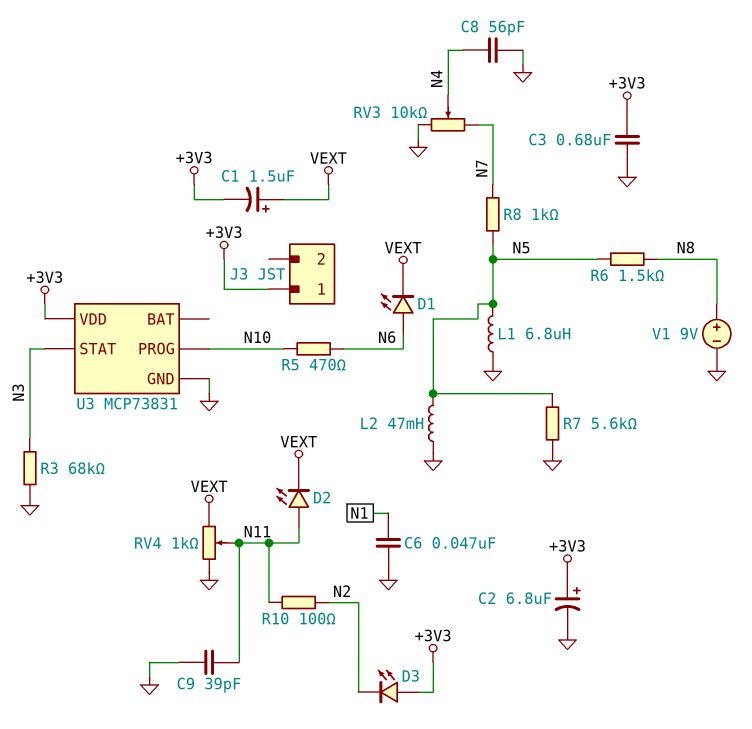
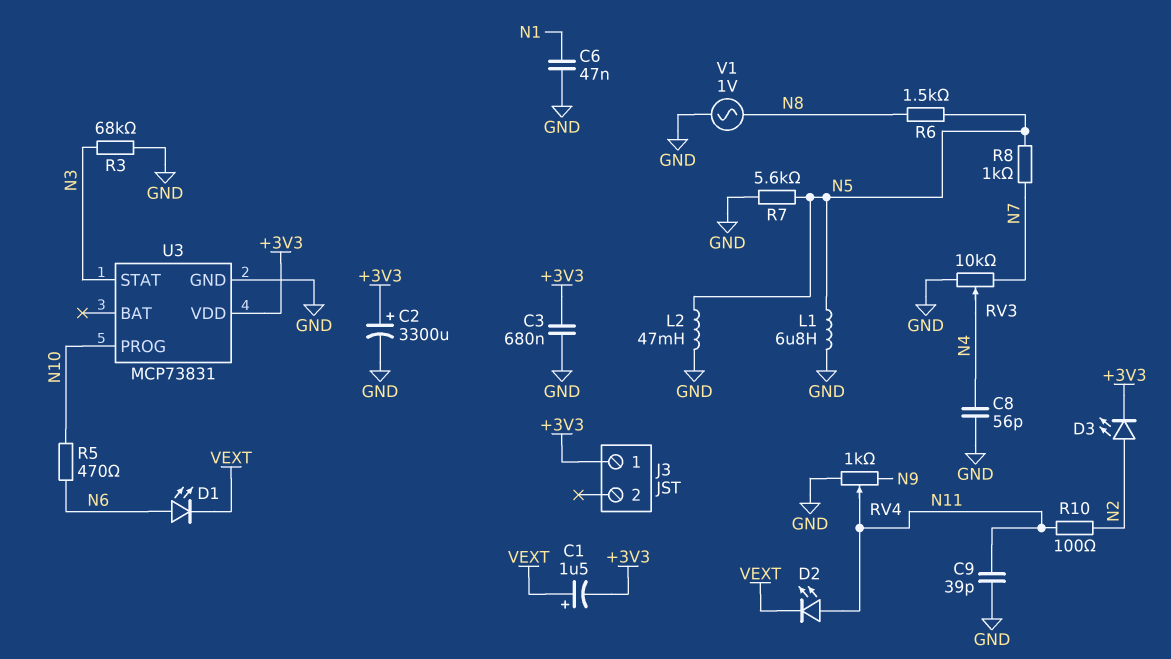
C2: 6.8uF (plus +3V3, minus GND) -> 3300uF (plus +3V3, minus GND)
D3: LED (A +3V3, K N2) -> LED (A N2, K +3V3)
RV4: 1k (GND, VEXT, wiper N11) -> 1k (GND, N9, wiper N11)
V1: 9V (plus N8, minus GND) -> AC 1V (GND, N8)

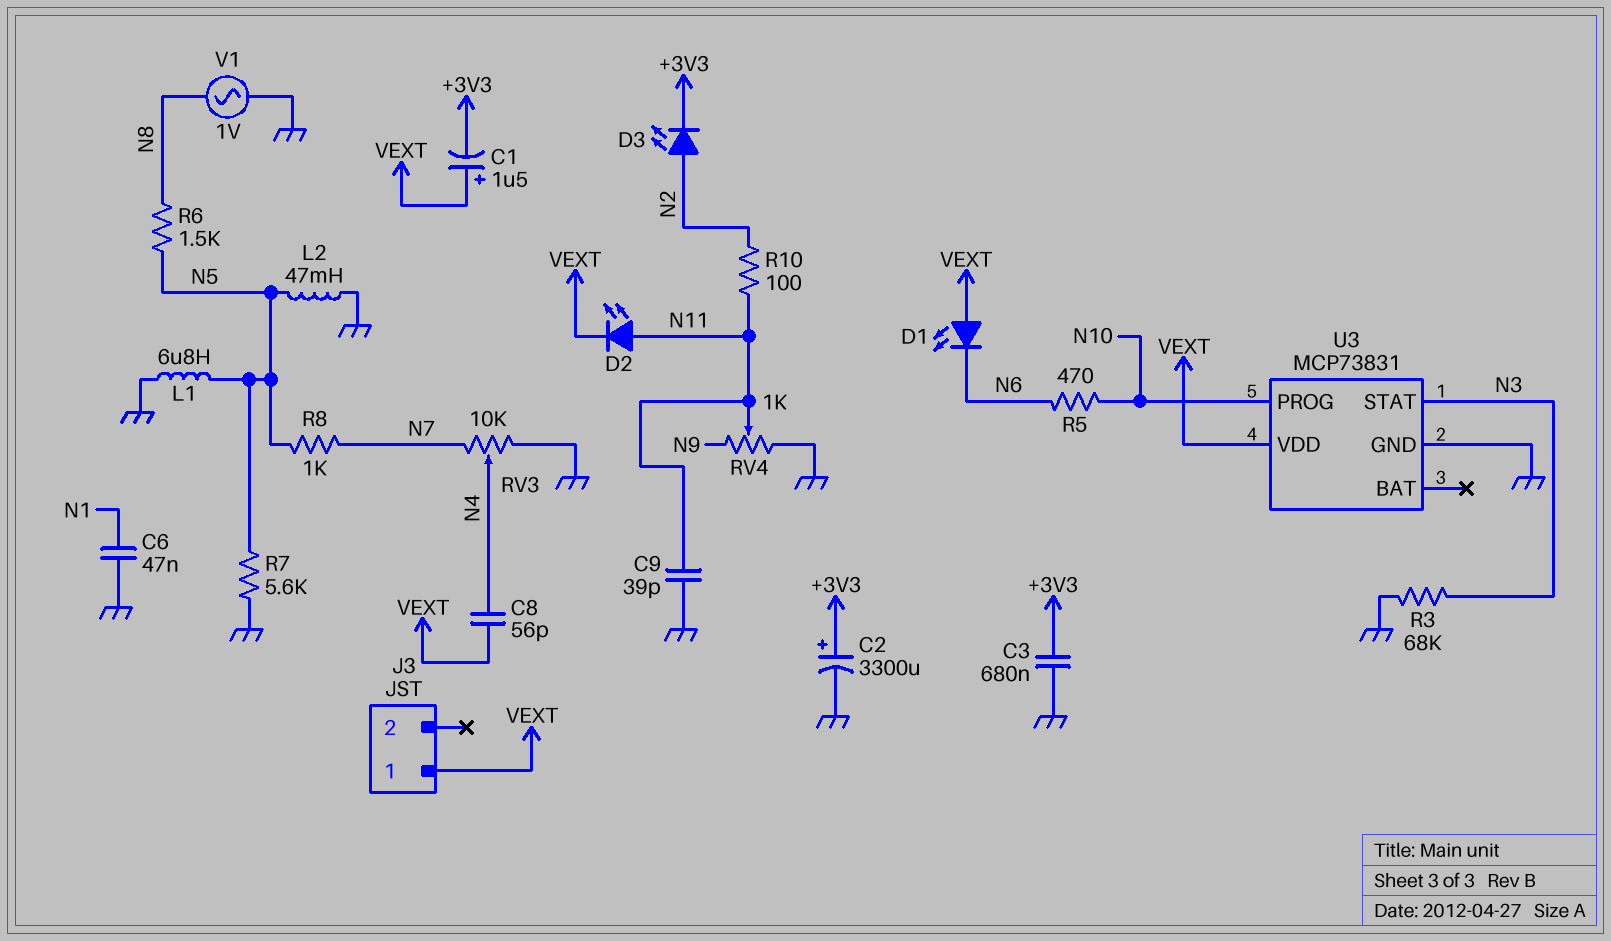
C8: 56pF (GND, N4) -> 56pF (N4, VEXT)
D1: LED (A N6, K VEXT) -> LED (A VEXT, K N6)
J3 pin 1: +3V3 -> VEXT
U3 pin VDD: +3V3 -> VEXT

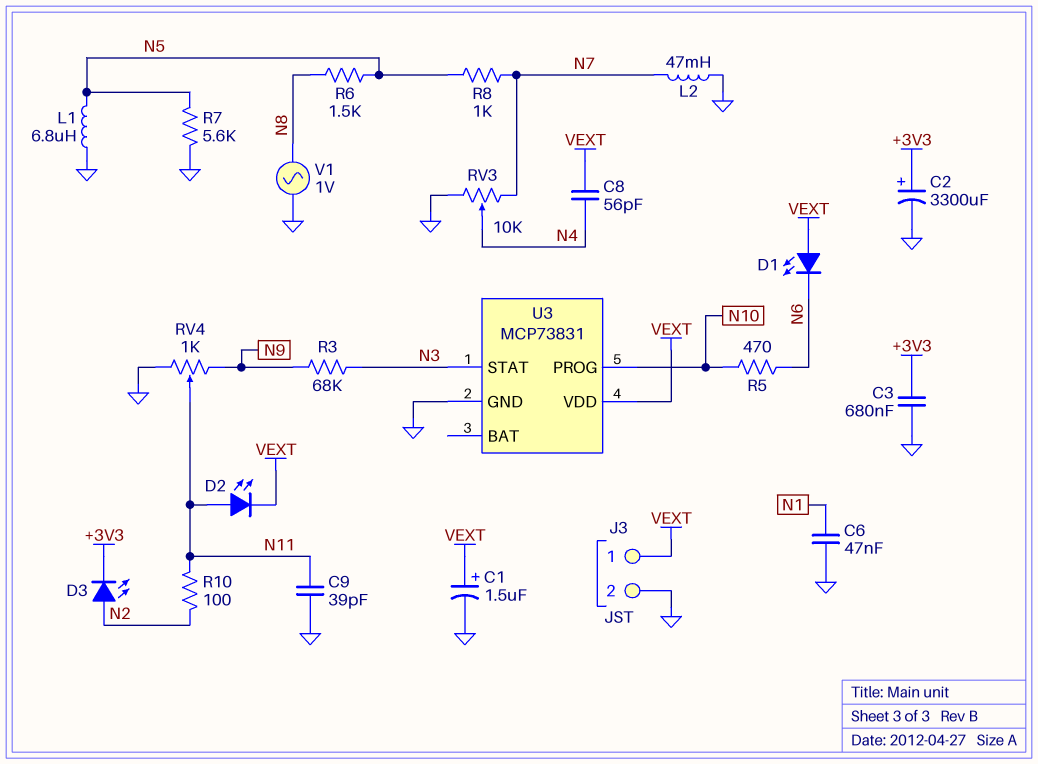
C1: 1.5uF (plus VEXT, minus +3V3) -> 1.5uF (plus VEXT, minus GND)
J3 pin 2: none -> GND
L2: 47mH (GND, N5) -> 47mH (GND, N7)
R3: 68k (GND, N3) -> 68k (N3, N9)

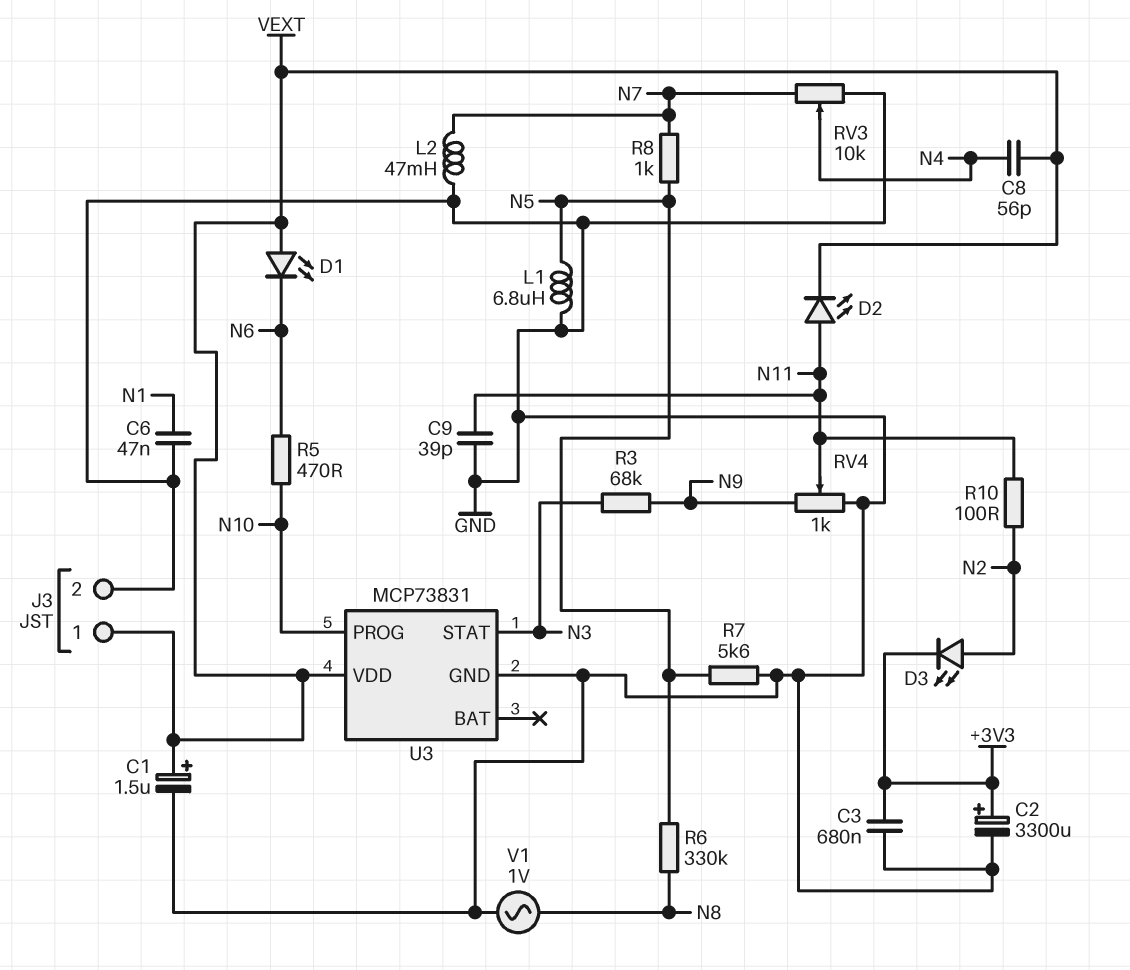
R6: 1.5k (N5, N8) -> 330k (N5, N8)

